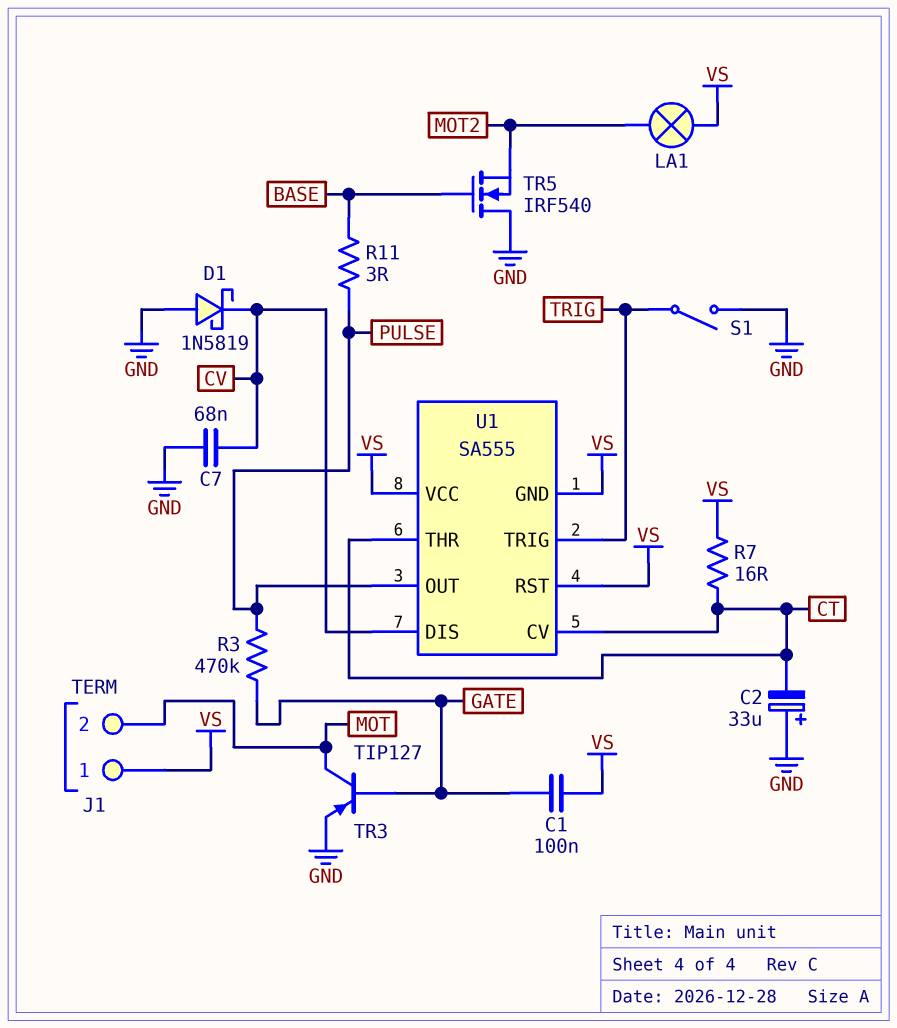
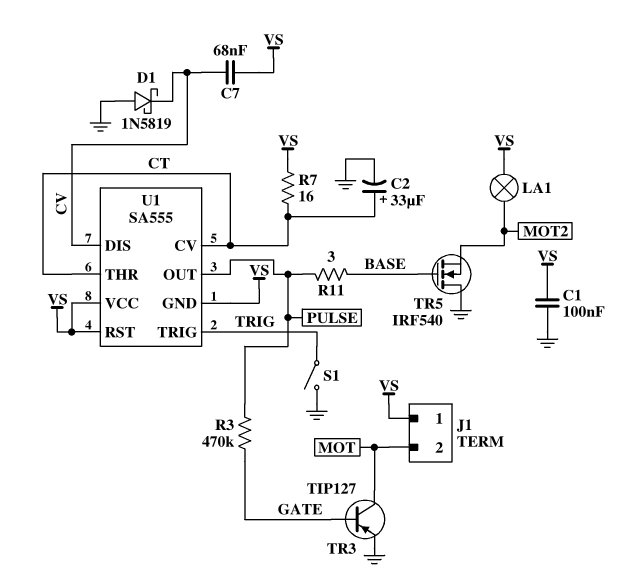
C1: 100nF (GATE, VS) -> 100nF (GND, VS)
C2: 33uF (plus GND, minus CT) -> 33uF (plus CT, minus GND)
C7: 68nF (CV, GND) -> 68nF (CV, VS)

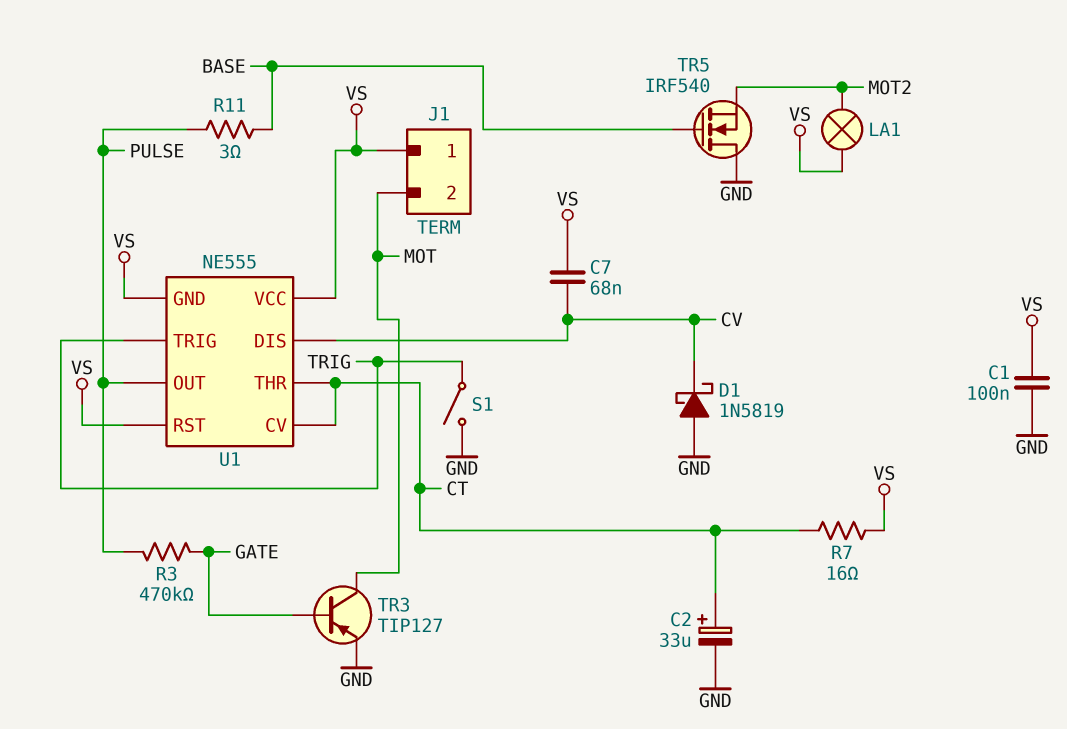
U1: SA555 -> NE555

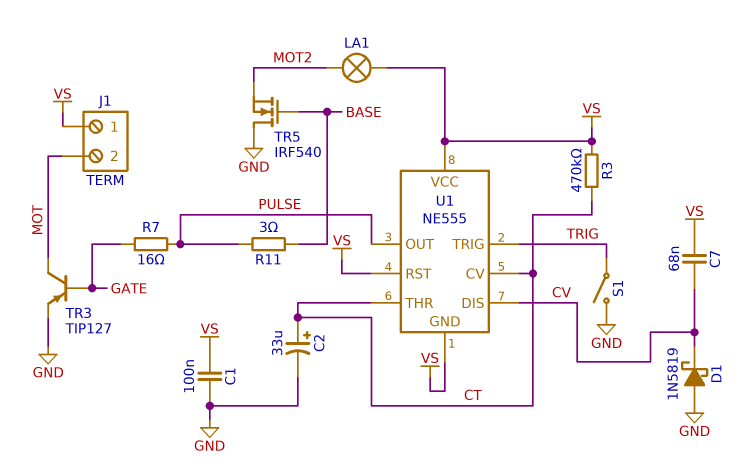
R3: 470k (GATE, PULSE) -> 470k (CT, VS)
R7: 16 (CT, VS) -> 16 (GATE, PULSE)

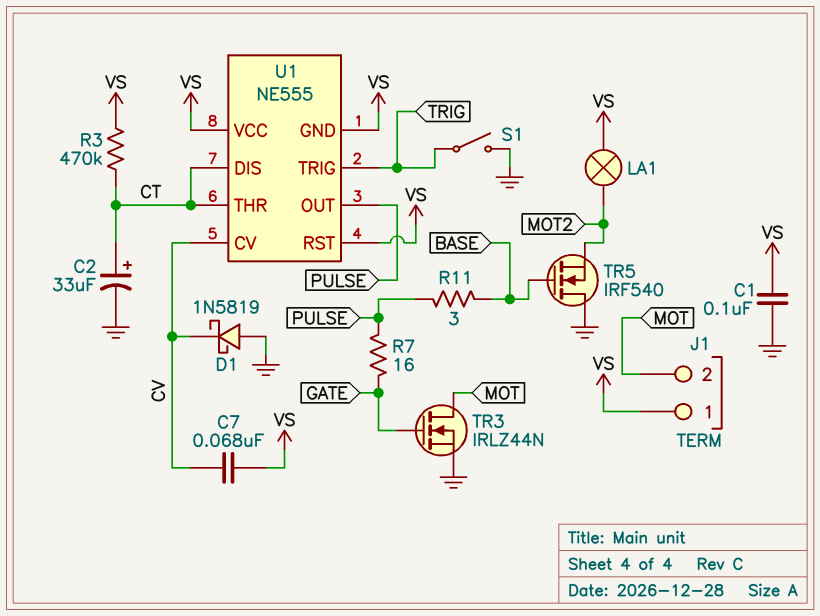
TR3: PNP TIP127 (B GATE, C MOT, E GND) -> NMOS IRLZ44N (G GATE, D MOT, S GND)
U1 pin CV: CT -> CV
U1 pin DIS: CV -> CT

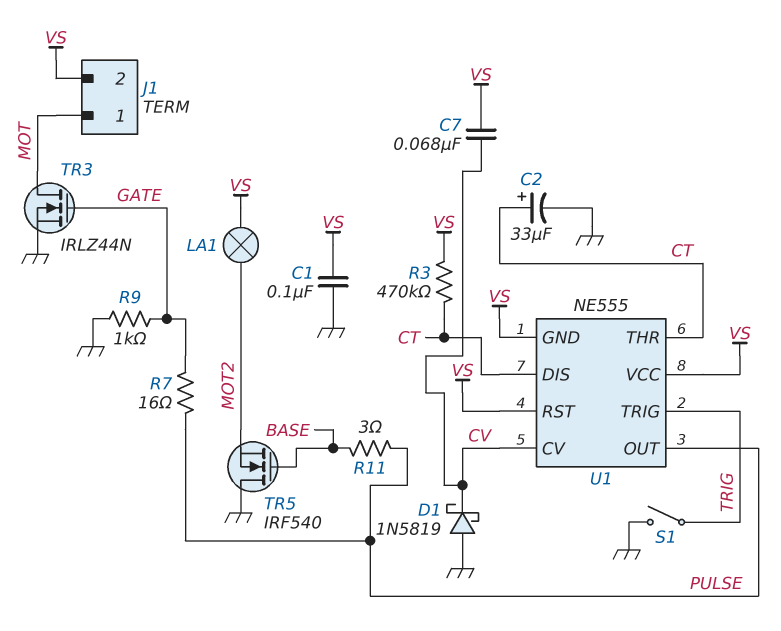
J1 pin 1: VS -> MOT
J1 pin 2: MOT -> VS
R9: none -> 1k (GATE, GND)

